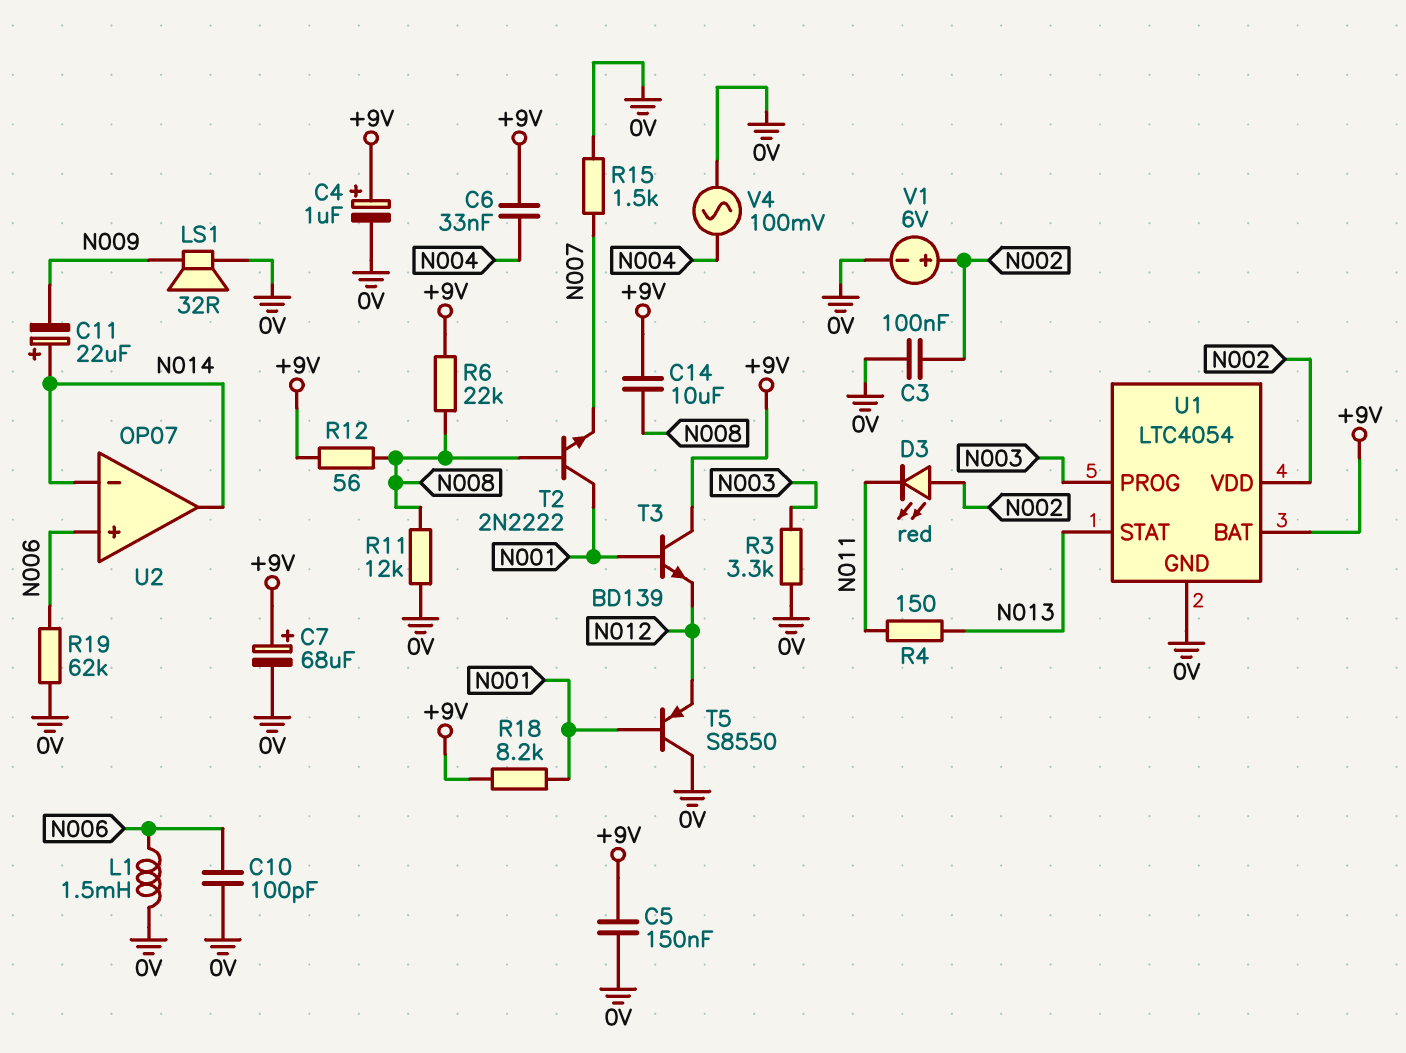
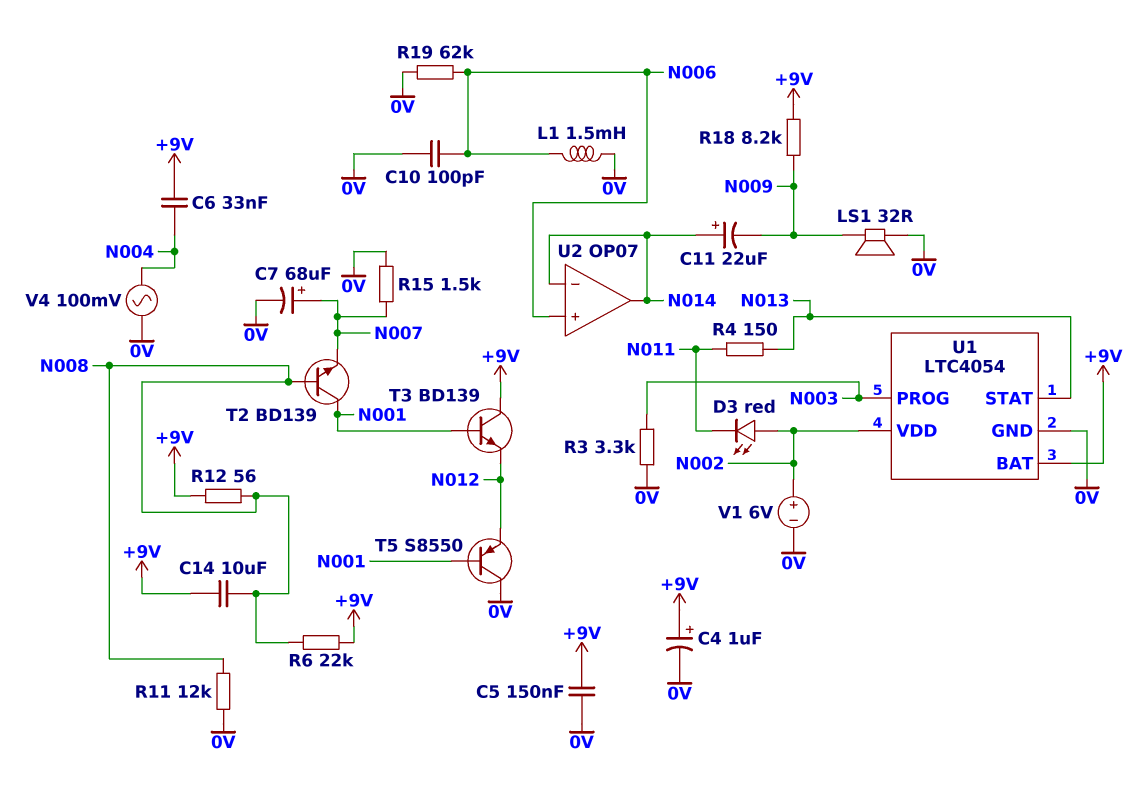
C3: 100nF (0V, N002) -> none
C7: 68uF (plus +9V, minus 0V) -> 68uF (plus N007, minus 0V)
R18: 8.2k (+9V, N001) -> 8.2k (+9V, N009)
T2: NPN 2N2222 (B N008, C N001, E N007) -> NPN BD139 (B N008, C N001, E N007)

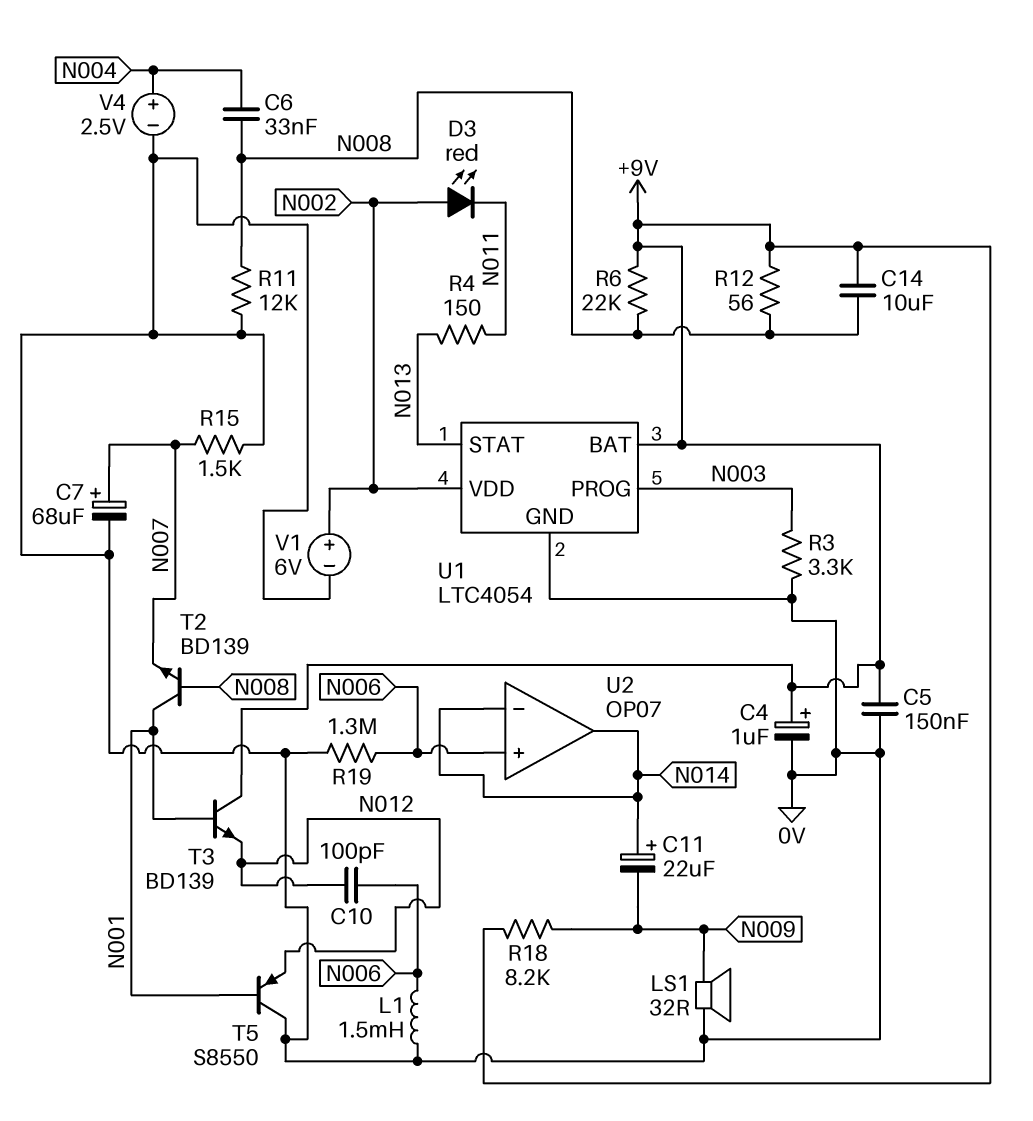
C6: 33nF (+9V, N004) -> 33nF (N004, N008)
C10: 100pF (0V, N006) -> 100pF (N006, N012)
R19: 62k (0V, N006) -> 1.3M (0V, N006)
V4: AC 100mV (0V, N004) -> 2.5V (plus N004, minus 0V)

